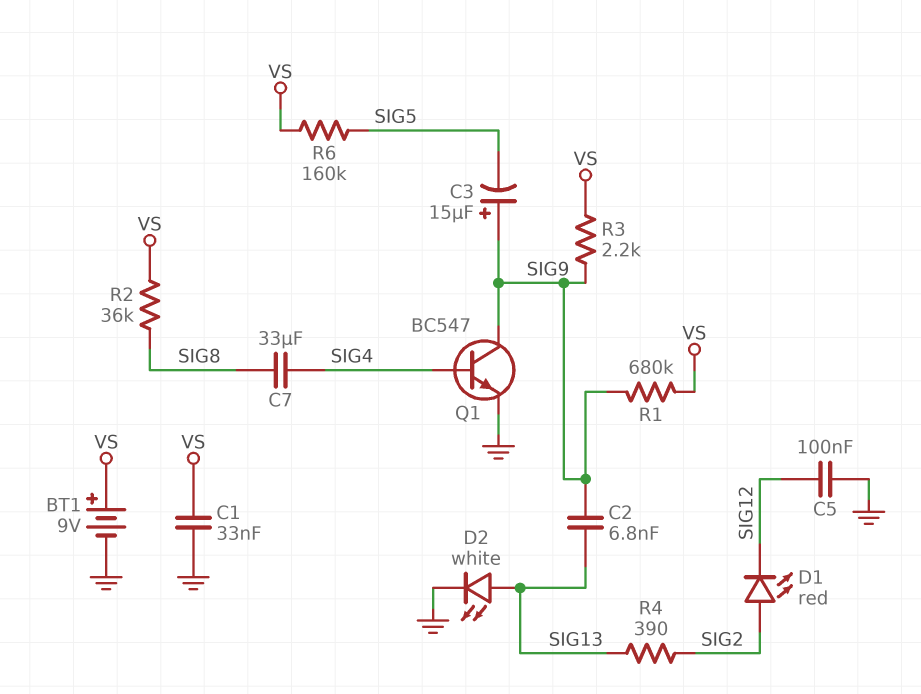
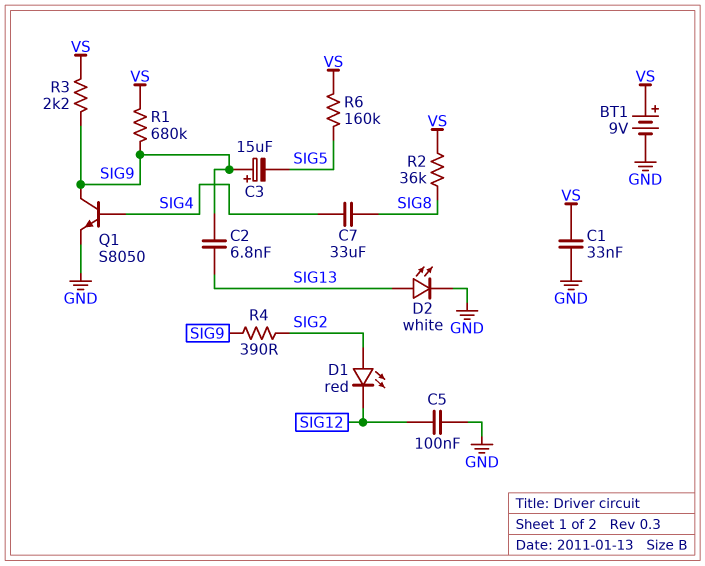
Q1: NPN BC547 (B SIG4, C SIG9, E GND) -> NPN S8050 (B SIG4, C SIG9, E GND)
R4: 390 (SIG2, SIG13) -> 390 (SIG2, SIG9)

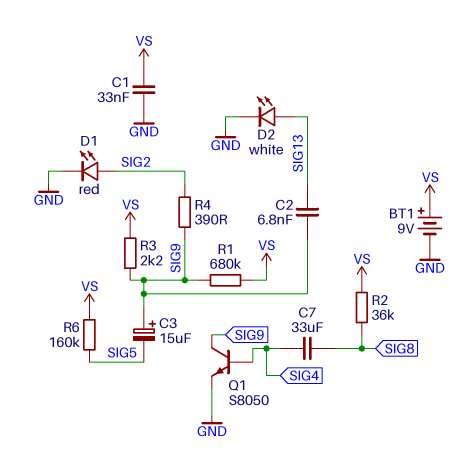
C5: 100nF (GND, SIG12) -> none
D1: LED red (A SIG2, K SIG12) -> LED red (A SIG2, K GND)

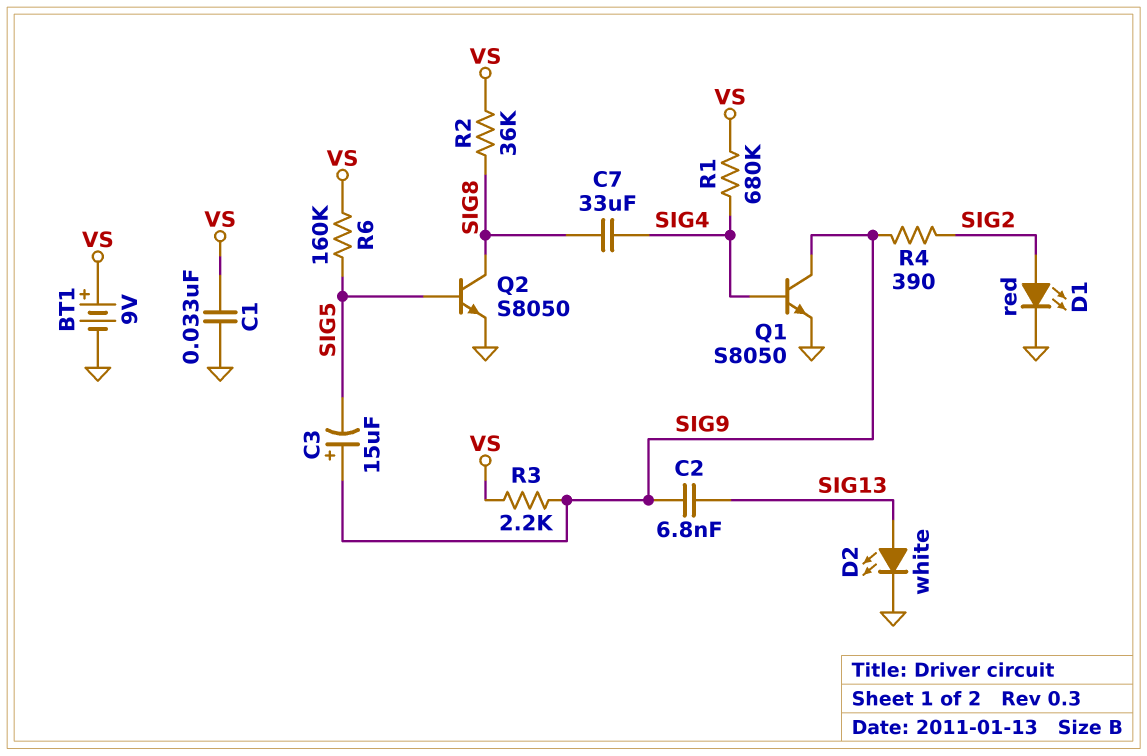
Q2: none -> NPN S8050 (B SIG5, C SIG8, E GND)
R1: 680k (SIG9, VS) -> 680k (SIG4, VS)

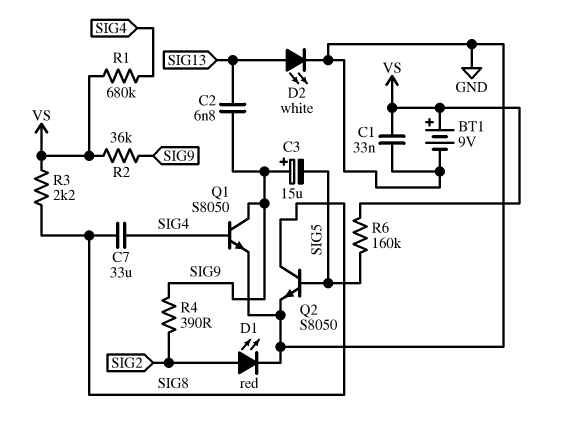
R2: 36k (SIG8, VS) -> 36k (SIG9, VS)
R3: 2.2k (SIG9, VS) -> 2.2k (SIG8, VS)

